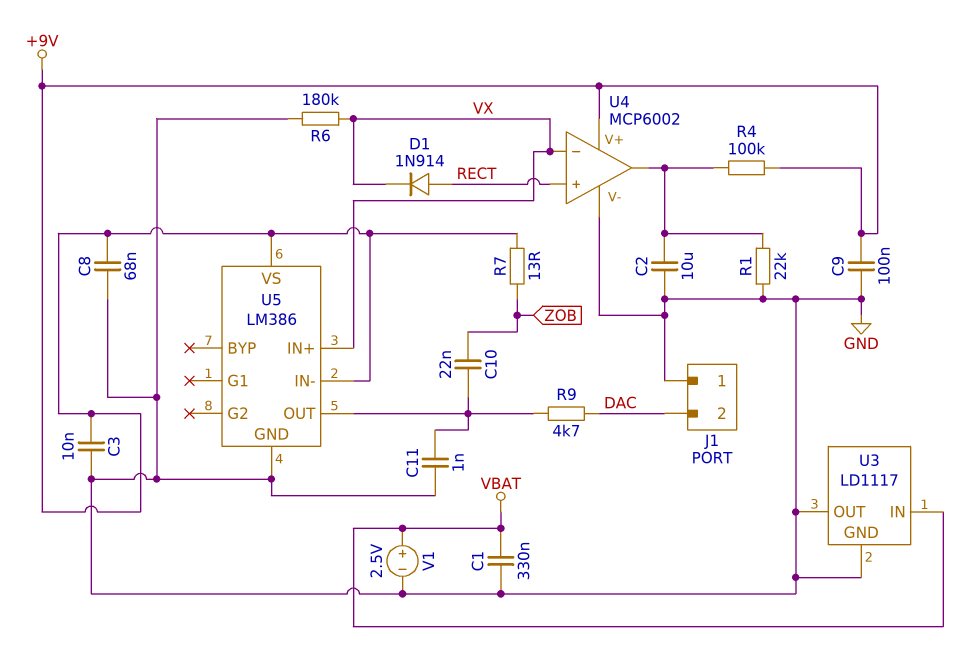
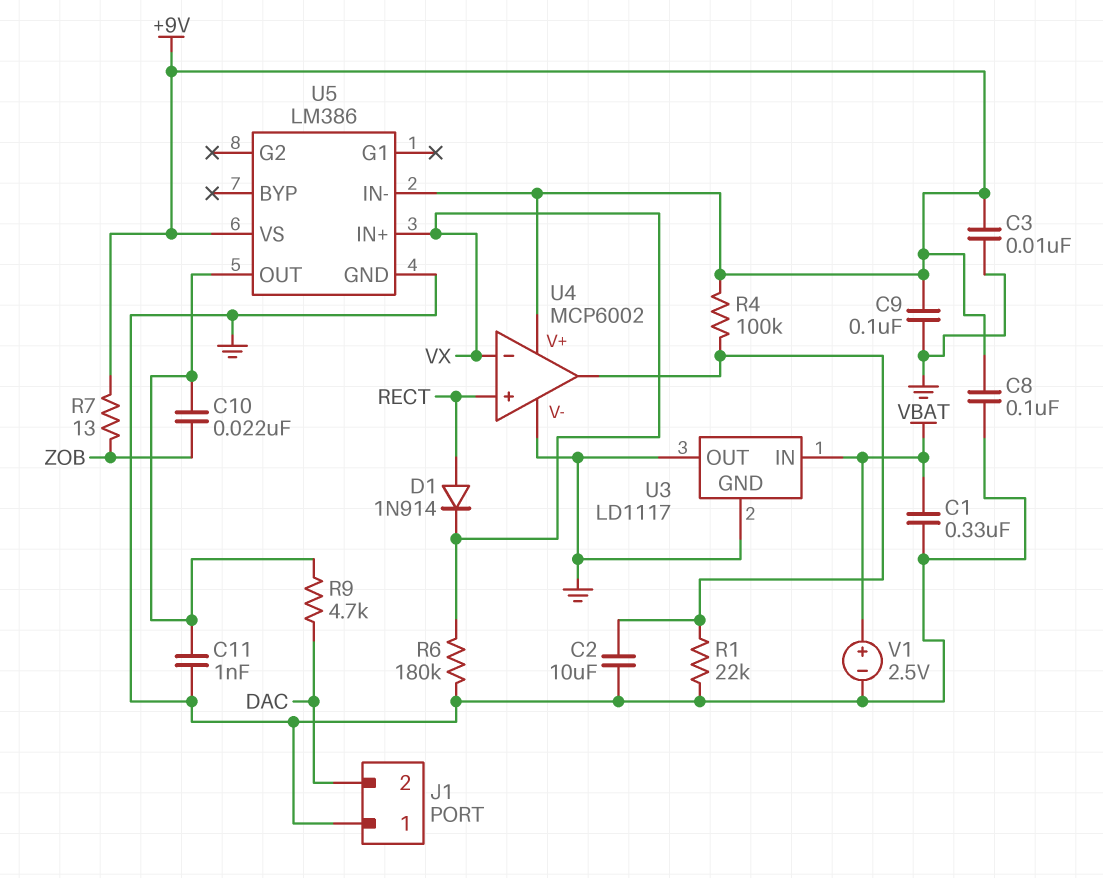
C8: 68nF (+9V, GND) -> 100nF (+9V, GND)

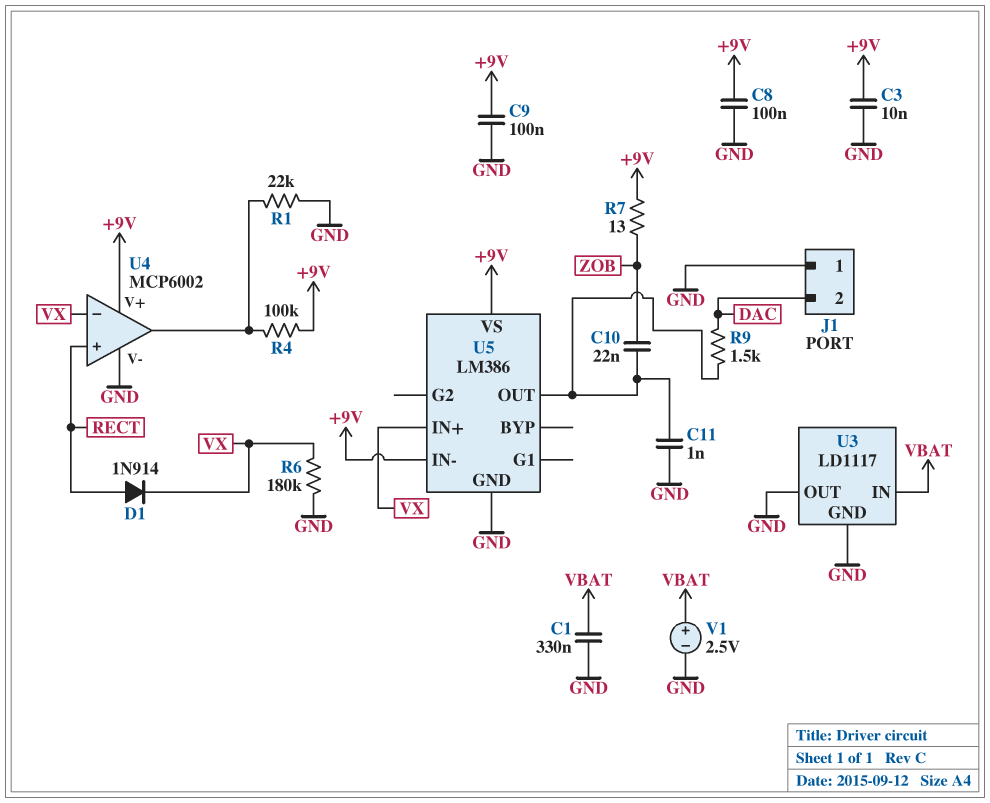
C2: 10uF (GND, U4/out) -> none
R9: 4.7k (DAC, U5/OUT) -> 1.5k (DAC, U5/OUT)

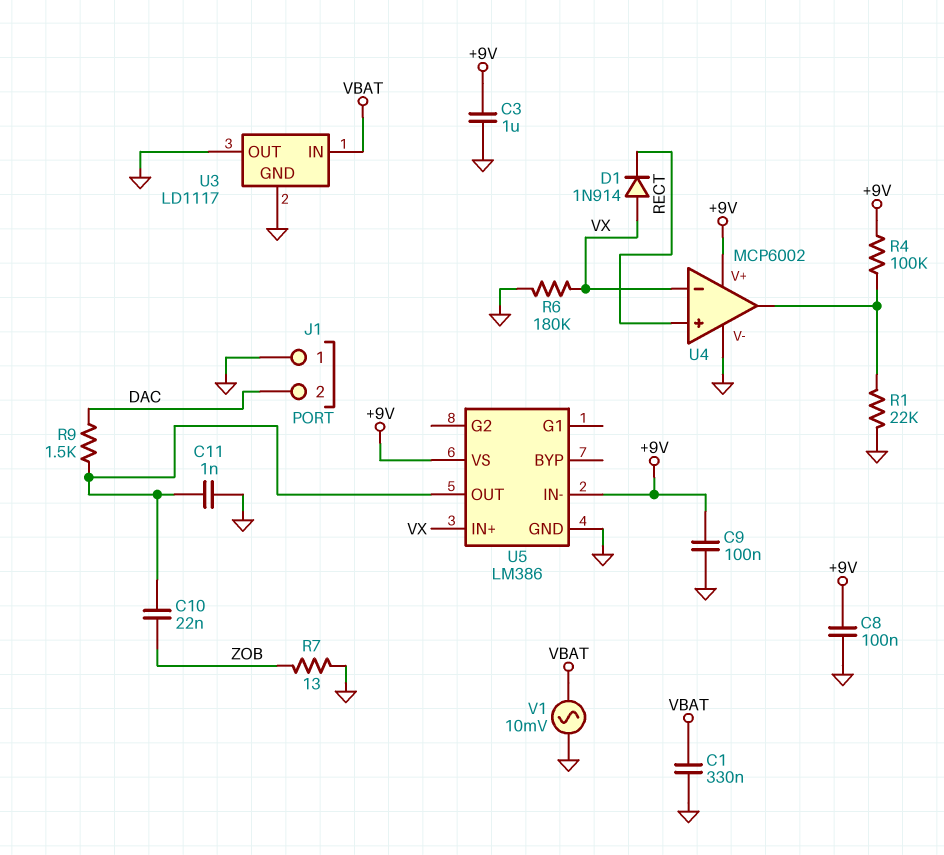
C3: 10nF (+9V, GND) -> 1uF (+9V, GND)
D1: diode 1N914 (A RECT, K VX) -> diode 1N914 (A VX, K RECT)
R7: 13 (+9V, ZOB) -> 13 (GND, ZOB)
V1: 2.5V (plus VBAT, minus GND) -> AC 10mV (GND, VBAT)

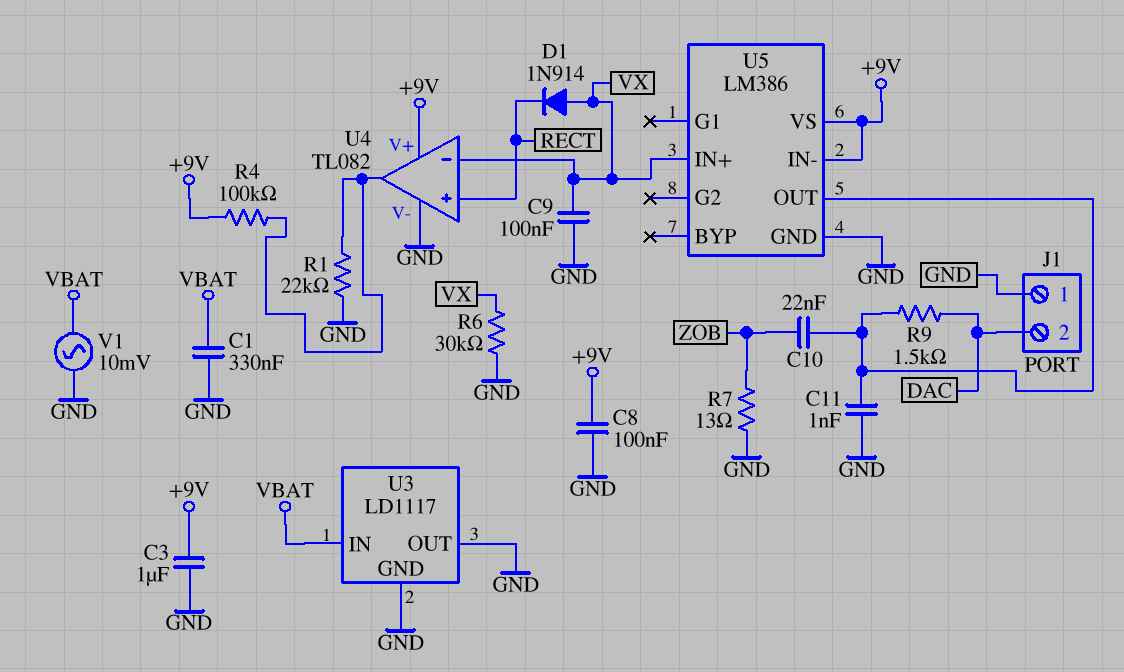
C9: 100nF (+9V, GND) -> 100nF (GND, VX)
R6: 180k (GND, VX) -> 30k (GND, VX)
U4: MCP6002 -> TL082

